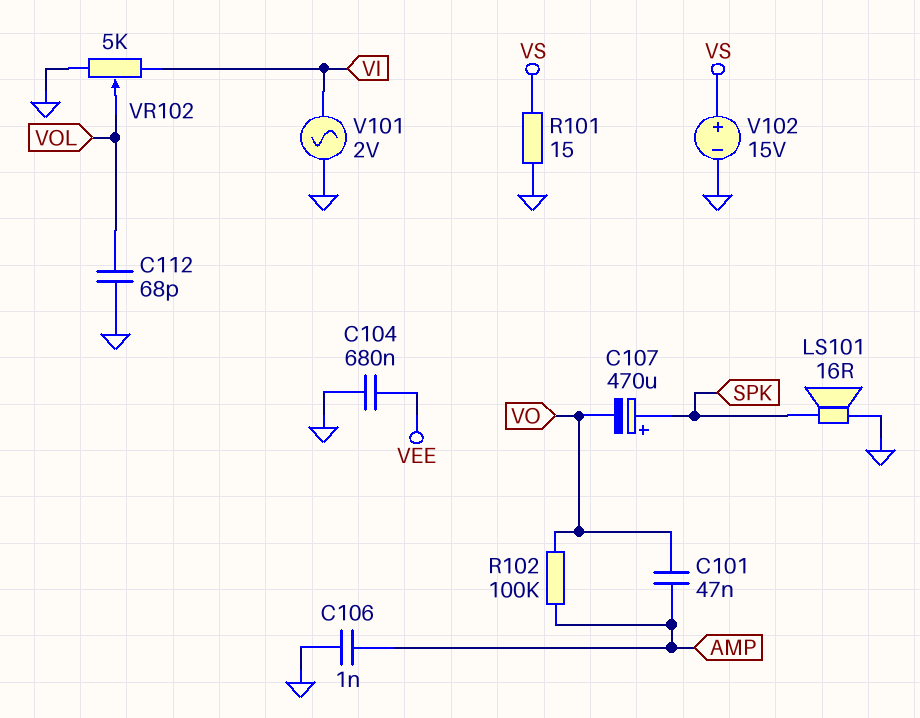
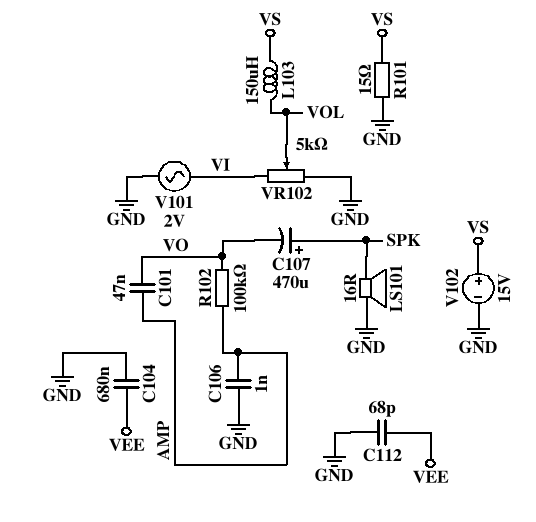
C112: 68pF (GND, VOL) -> 68pF (GND, VEE)
L103: none -> 150uH (VOL, VS)

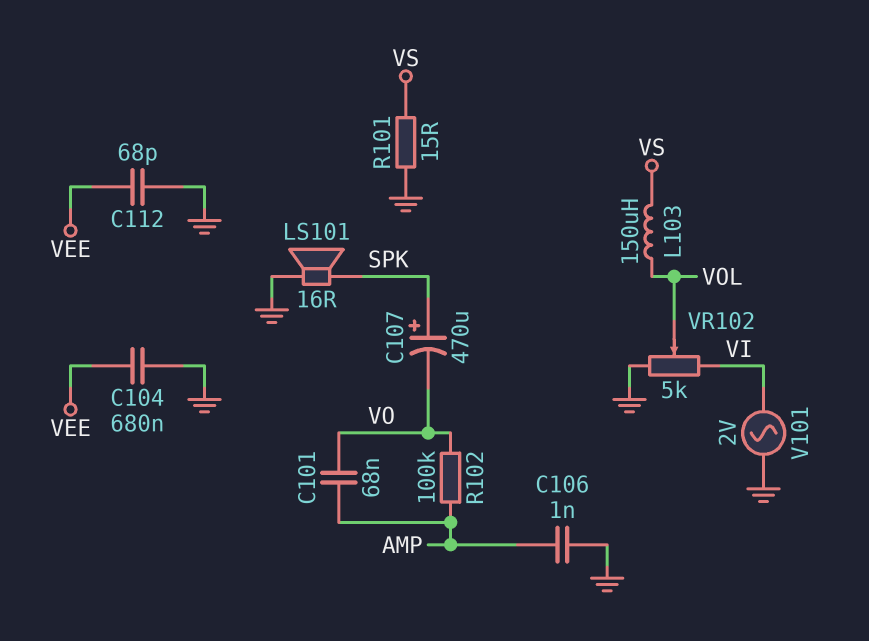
C101: 47nF (AMP, VO) -> 68nF (AMP, VO)
V102: 15V (plus VS, minus GND) -> none

